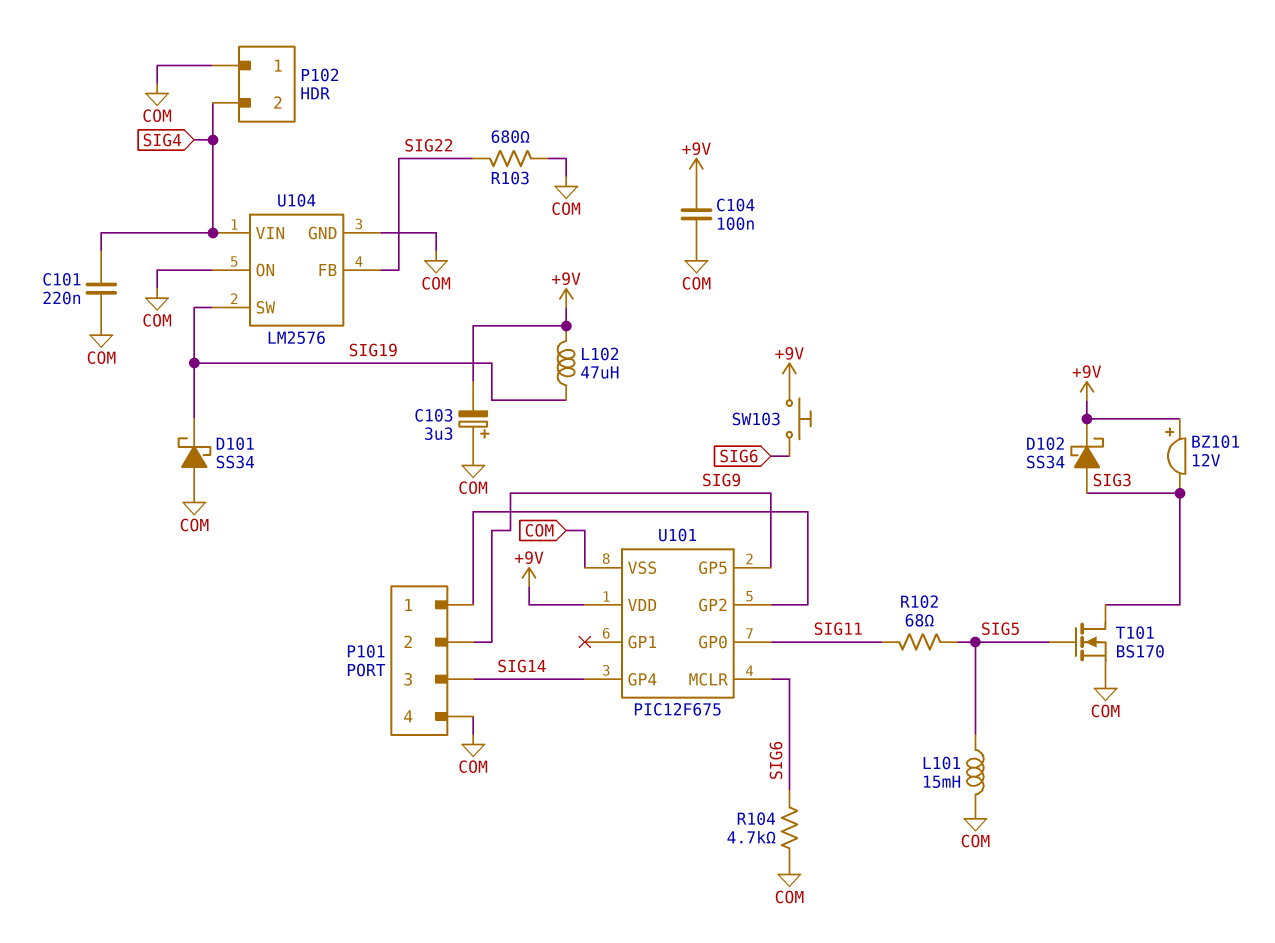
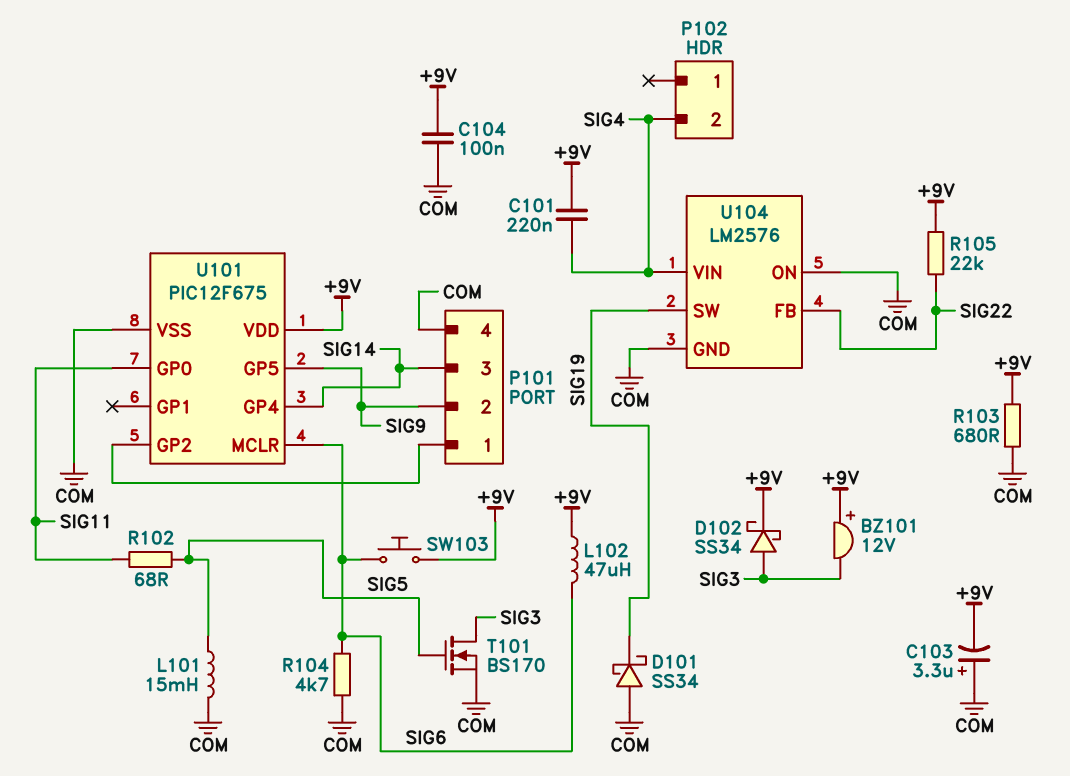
C101: 220nF (COM, SIG4) -> 220nF (+9V, SIG4)
L102: 47uH (+9V, SIG19) -> 47uH (+9V, SIG6)
P102 pin 1: COM -> none
R103: 680 (COM, SIG22) -> 680 (+9V, COM)
R105: none -> 22k (+9V, SIG22)

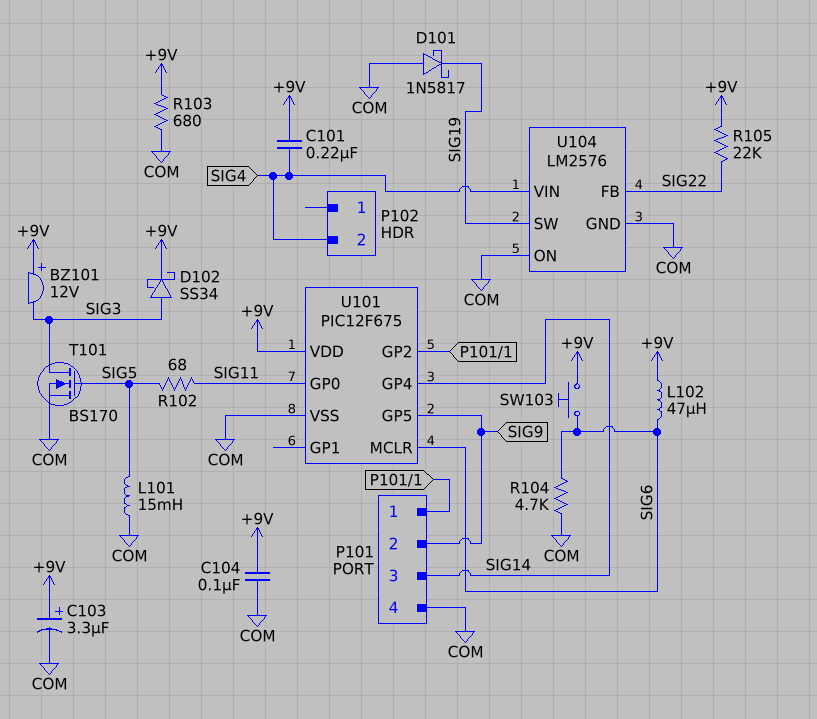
C103: 3.3uF (plus COM, minus +9V) -> 3.3uF (plus +9V, minus COM)
D101: schottky SS34 (A COM, K SIG19) -> schottky 1N5817 (A COM, K SIG19)

